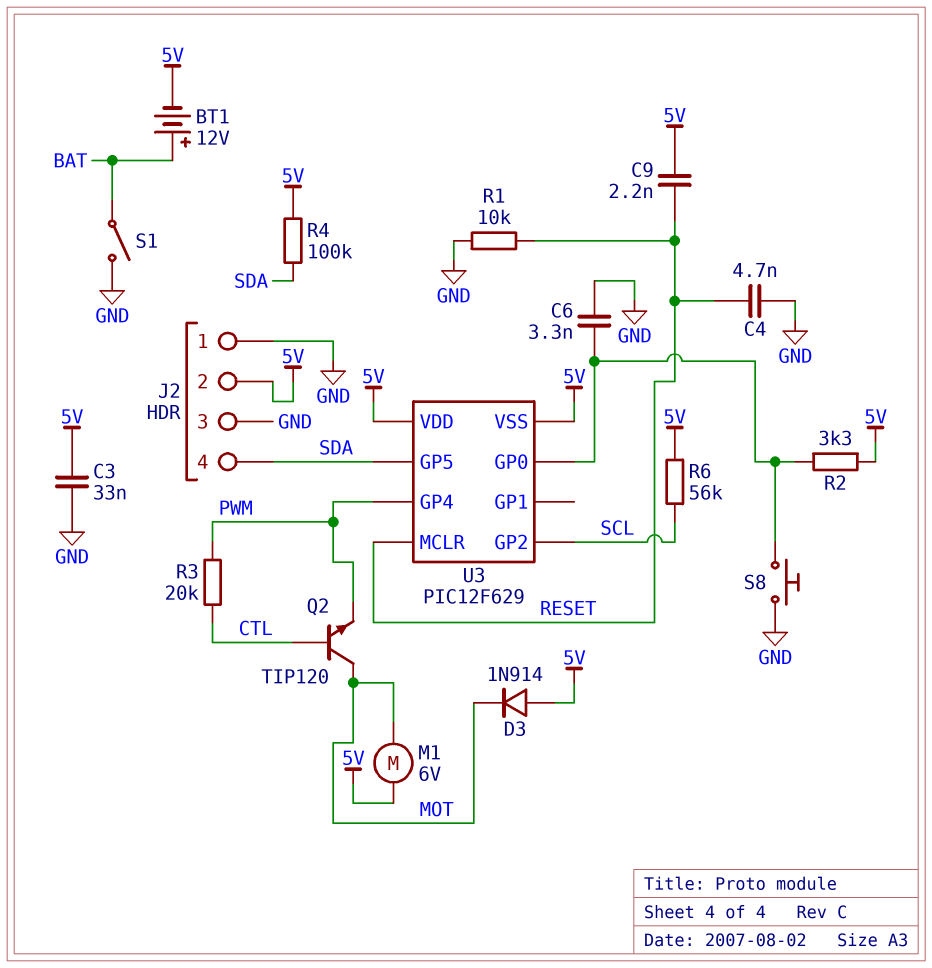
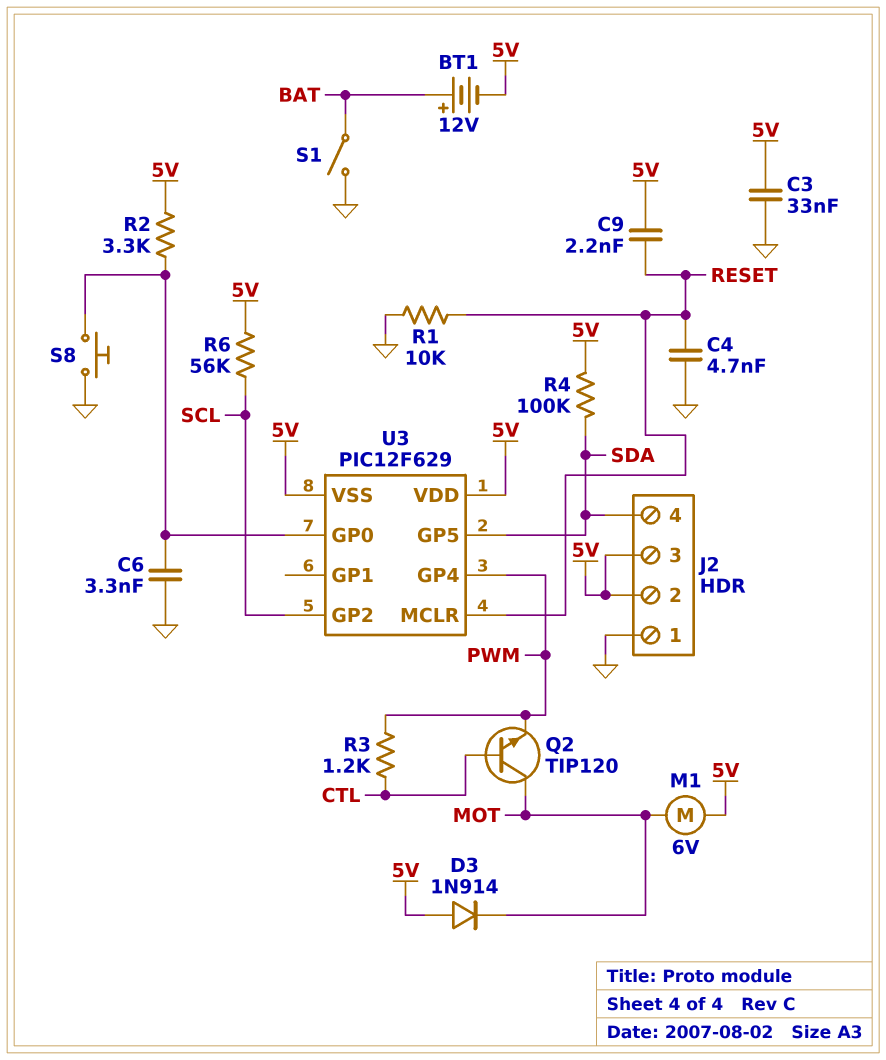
J2 pin 3: GND -> 5V
R3: 20k (CTL, PWM) -> 1.2k (CTL, PWM)

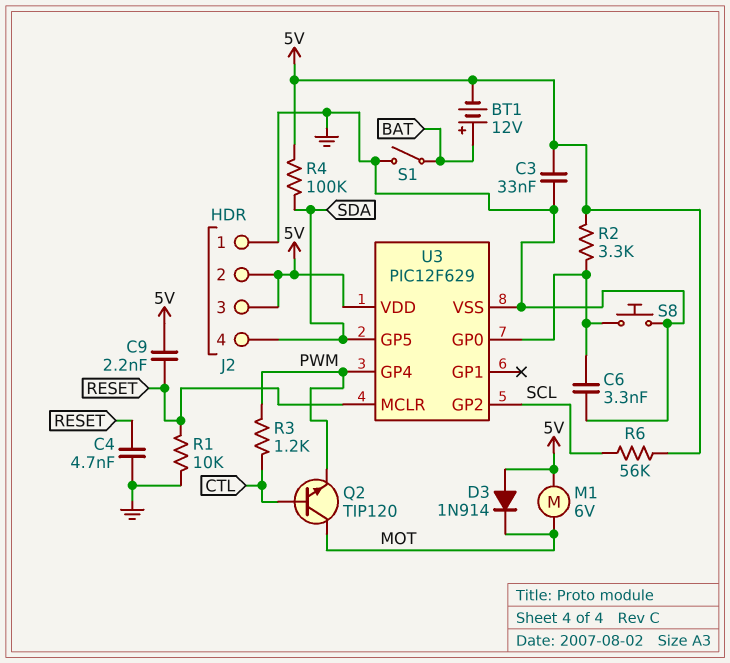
U3 pin VSS: 5V -> GND

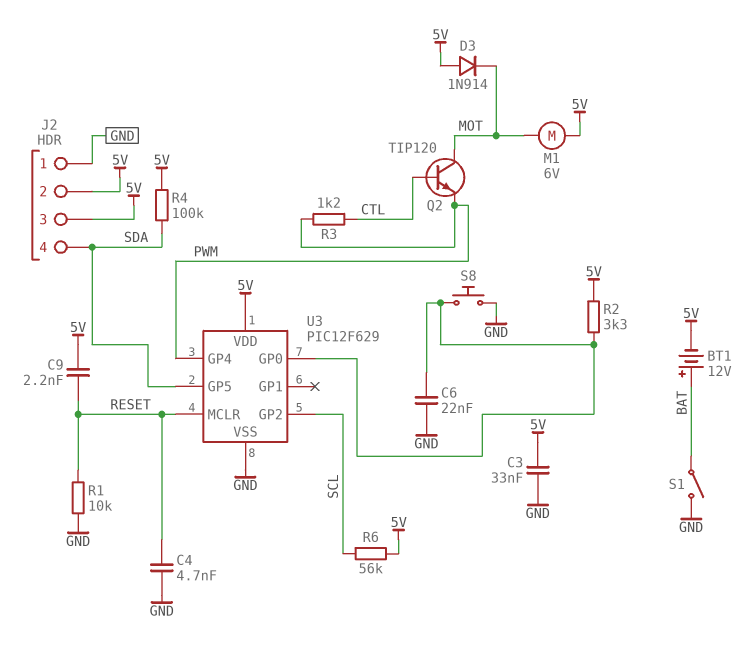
C6: 3.3nF (GND, U3/GP0) -> 22nF (GND, U3/GP0)

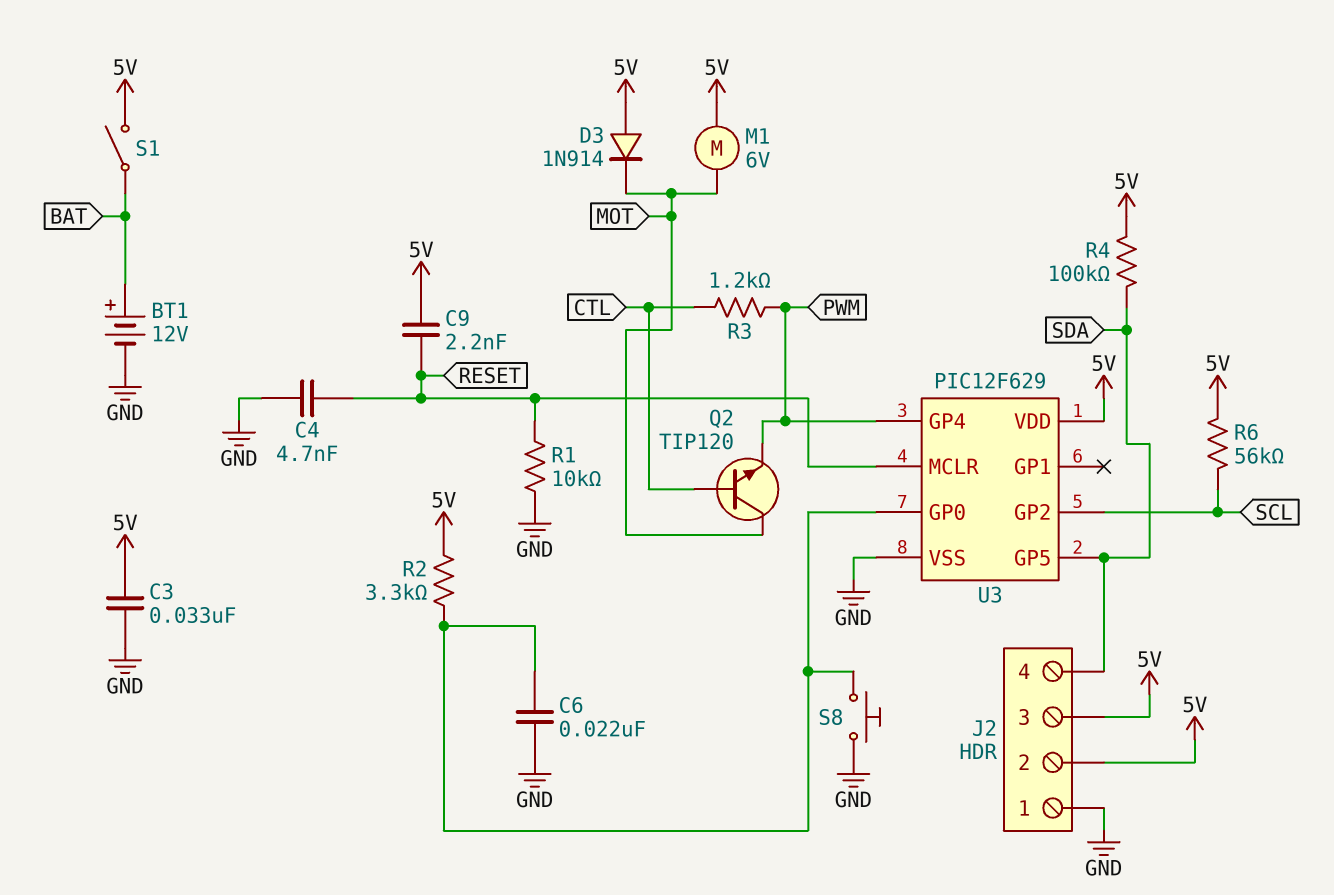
BT1: 12V (plus BAT, minus 5V) -> 12V (plus BAT, minus GND)
S1: switch (BAT, GND) -> switch (5V, BAT)

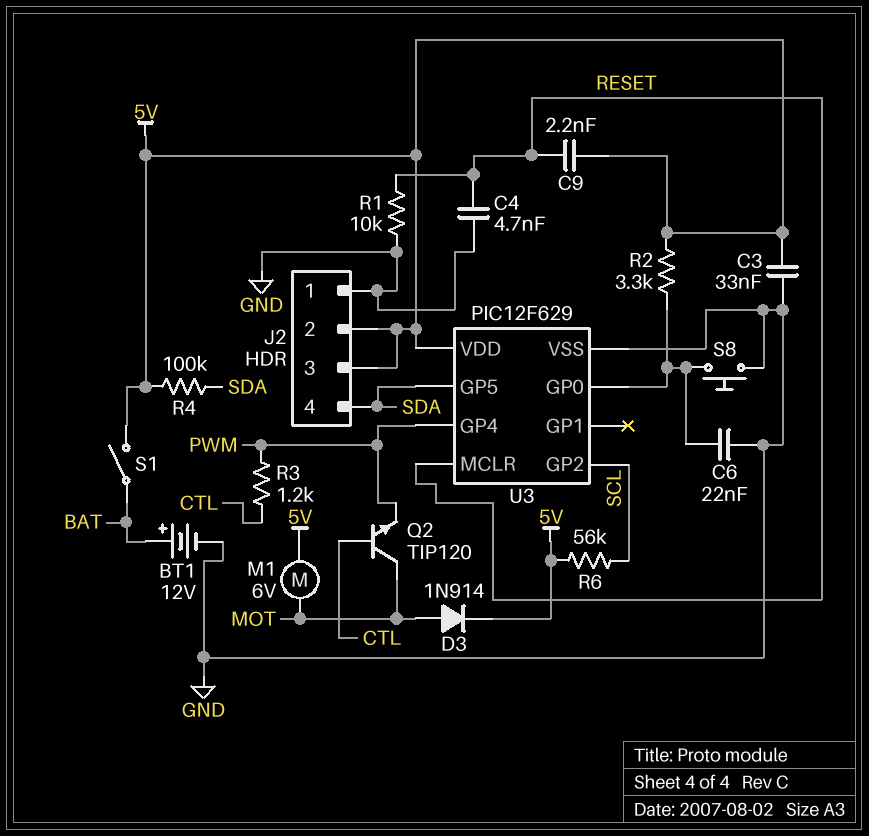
D3: diode 1N914 (A 5V, K MOT) -> diode 1N914 (A MOT, K 5V)

